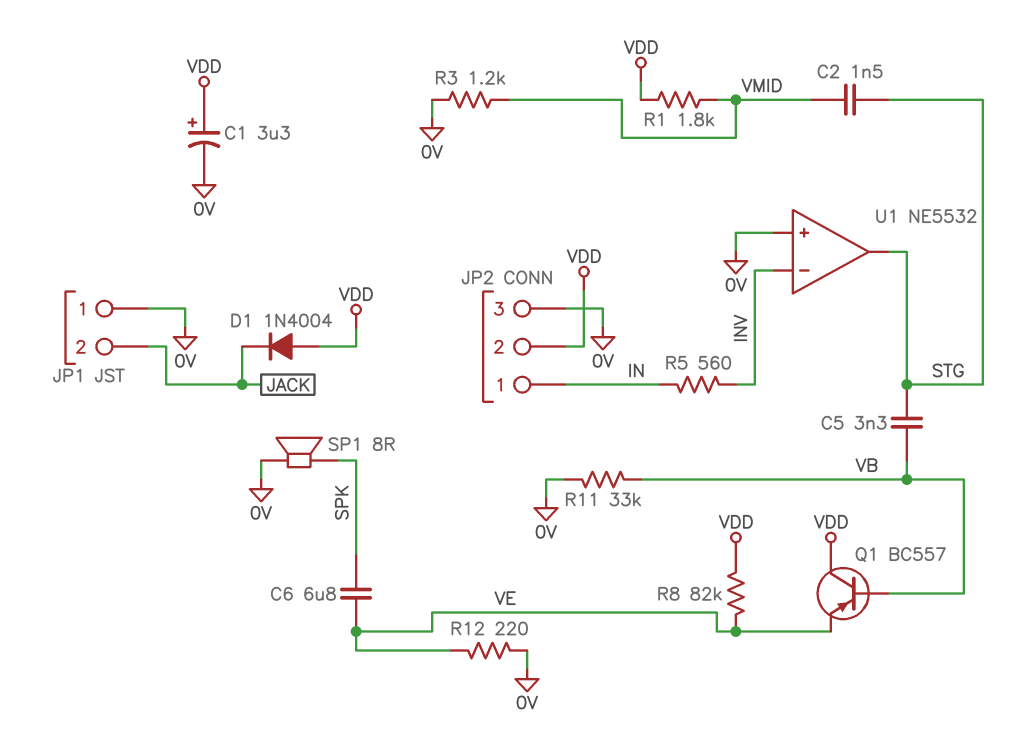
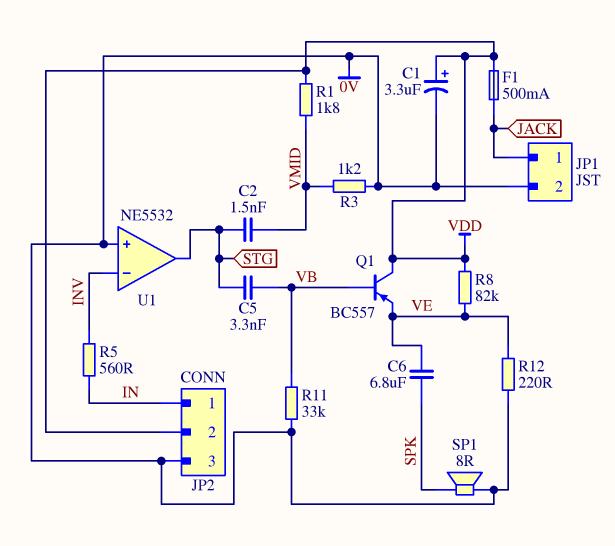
D1: diode 1N4004 (A VDD, K JACK) -> none
F1: none -> 500mA (JACK, VDD)
JP1 pin 1: 0V -> JACK
JP1 pin 2: JACK -> 0V

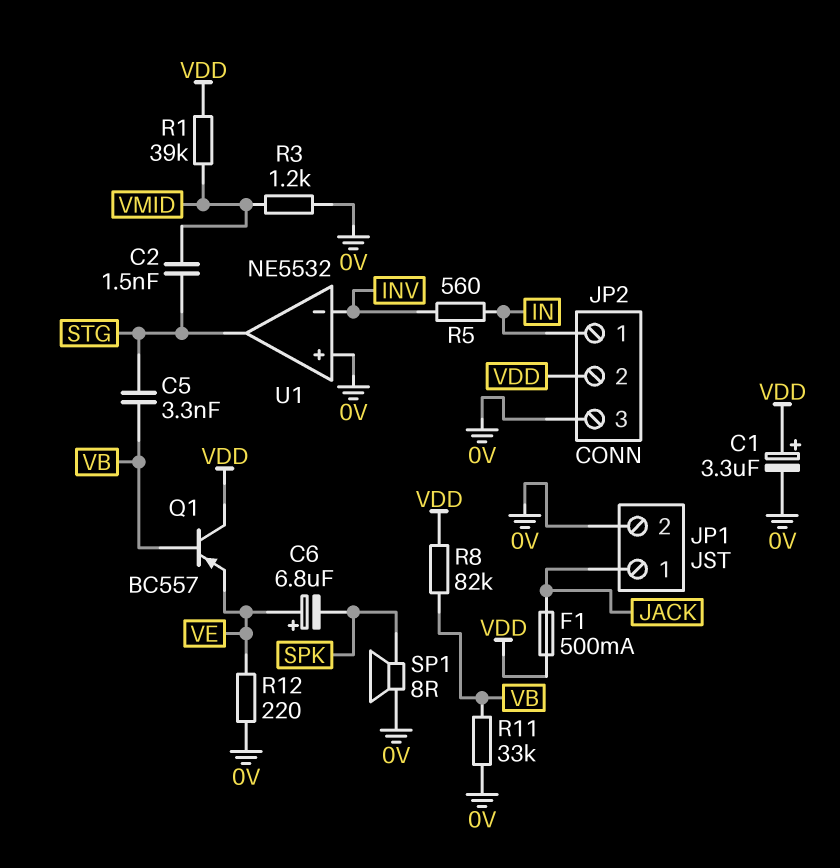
C6: 6.8uF (SPK, VE) -> 6.8uF (plus VE, minus SPK)
R1: 1.8k (VDD, VMID) -> 39k (VDD, VMID)
R8: 82k (VDD, VE) -> 82k (VB, VDD)

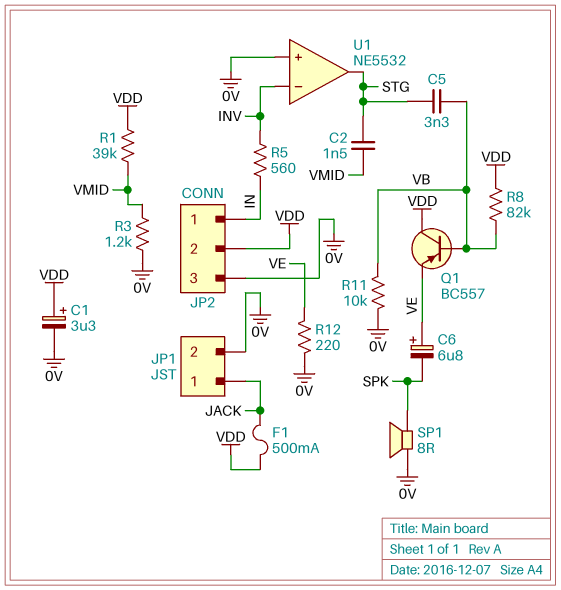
R11: 33k (0V, VB) -> 10k (0V, VB)

